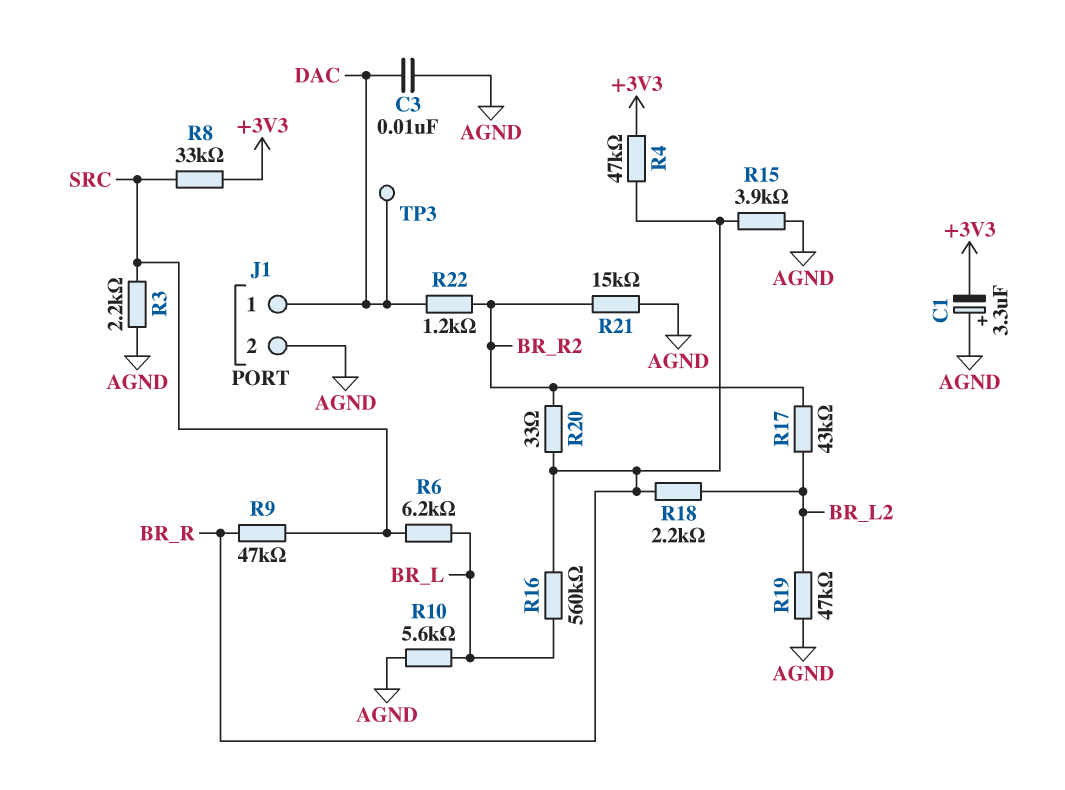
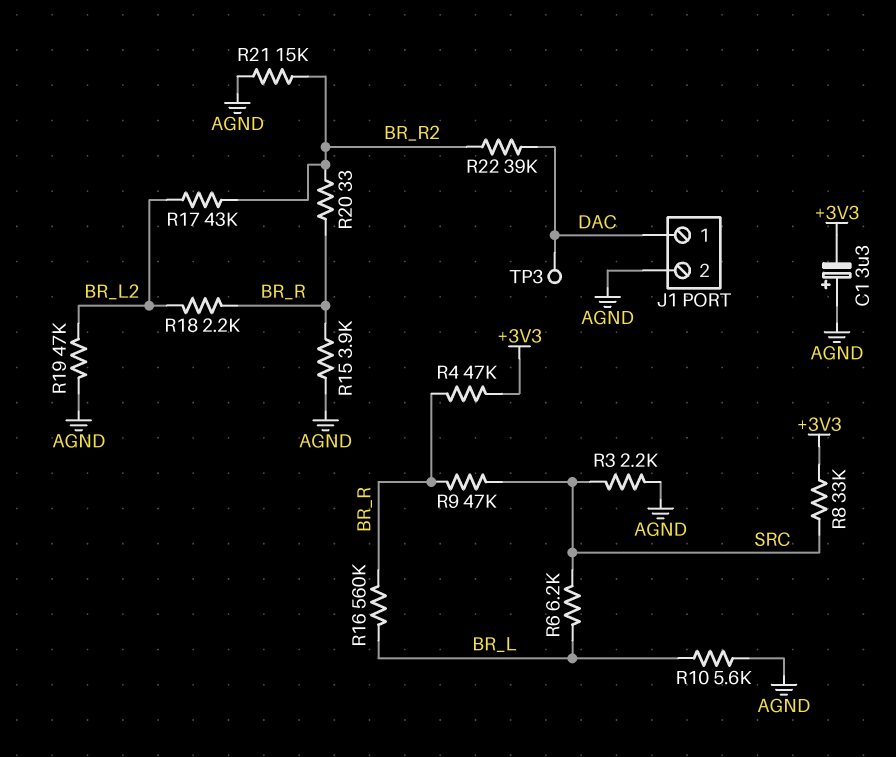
C3: 10nF (AGND, DAC) -> none
R22: 1.2k (BR_R2, DAC) -> 39k (BR_R2, DAC)

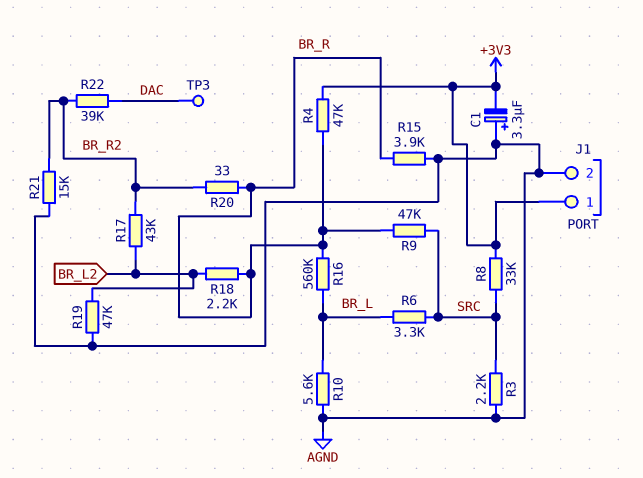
J1 pin 1: DAC -> +3V3
R6: 6.2k (BR_L, SRC) -> 3.3k (BR_L, SRC)

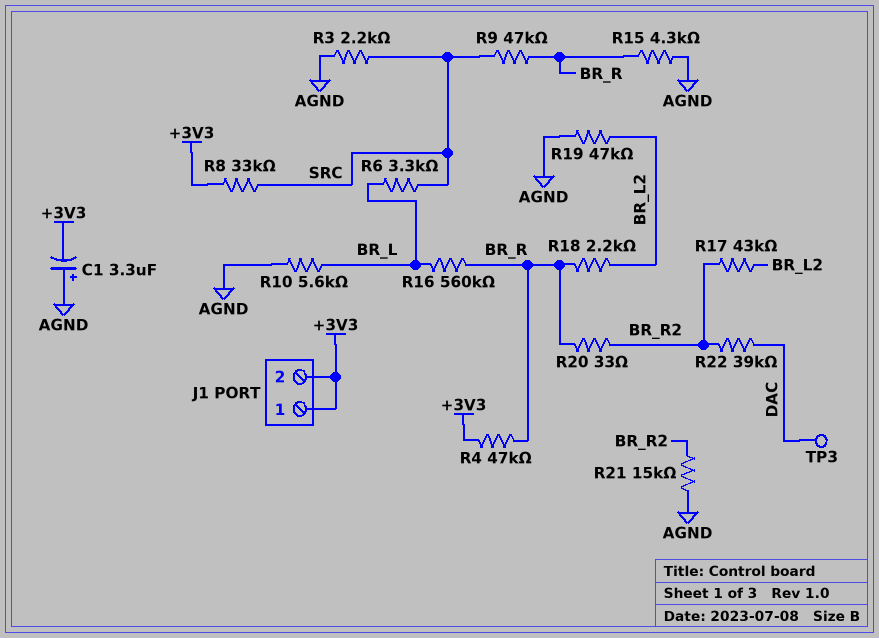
J1 pin 2: AGND -> +3V3
R15: 3.9k (AGND, BR_R) -> 4.3k (AGND, BR_R)

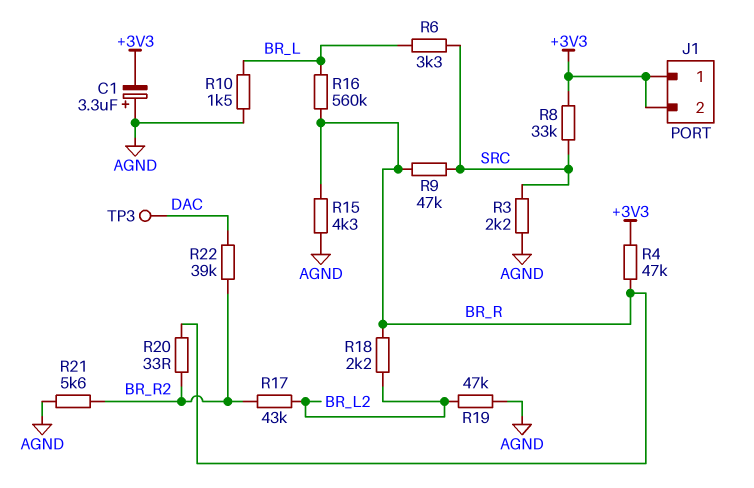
R10: 5.6k (AGND, BR_L) -> 1.5k (AGND, BR_L)
R21: 15k (AGND, BR_R2) -> 5.6k (AGND, BR_R2)

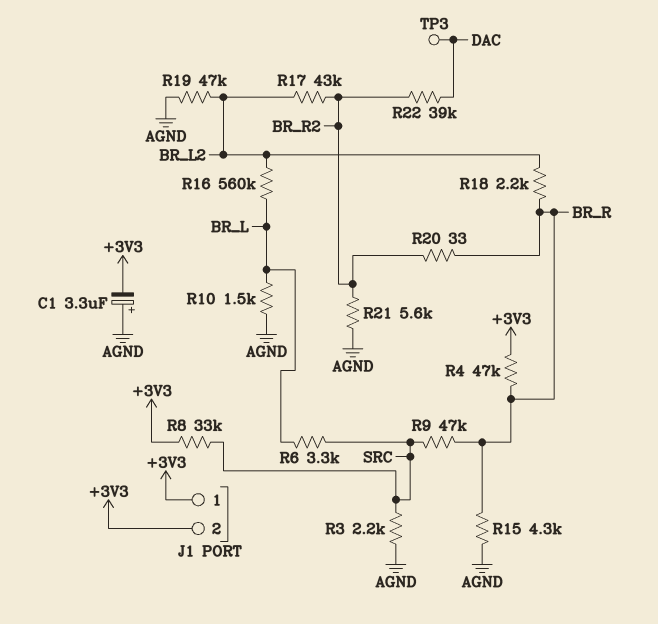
R16: 560k (BR_L, BR_R) -> 560k (BR_L, BR_L2)

